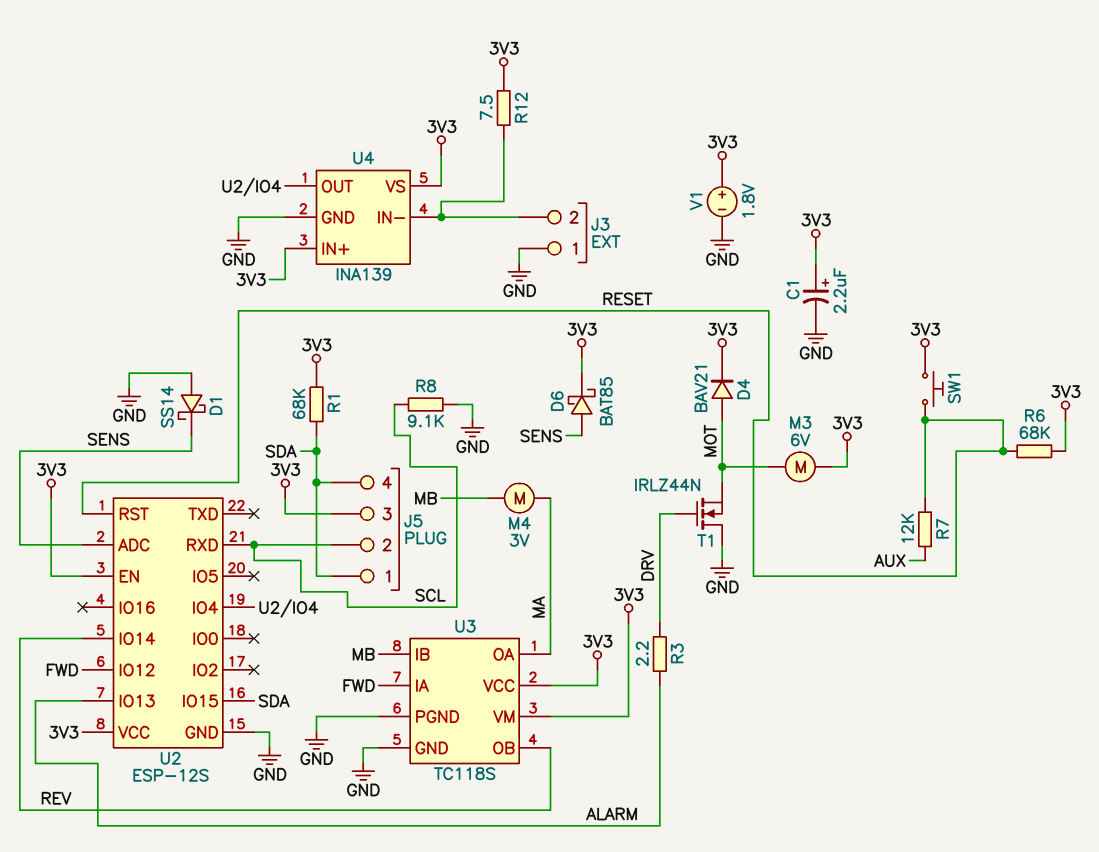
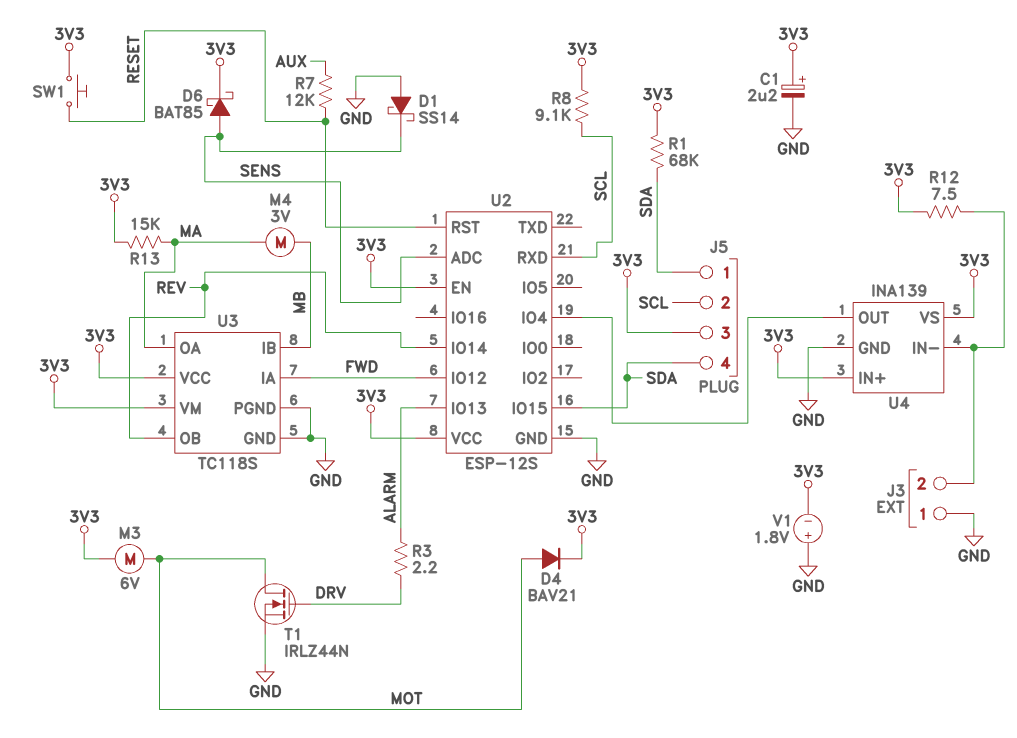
R6: 68k (3V3, RESET) -> none
R8: 9.1k (GND, SCL) -> 9.1k (3V3, SCL)
R13: none -> 15k (3V3, MA)
T1: NMOS IRLZ44N (G DRV, D GND, S MOT) -> NMOS IRLZ44N (G DRV, D MOT, S GND)
V1: 1.8V (plus 3V3, minus GND) -> 1.8V (plus GND, minus 3V3)

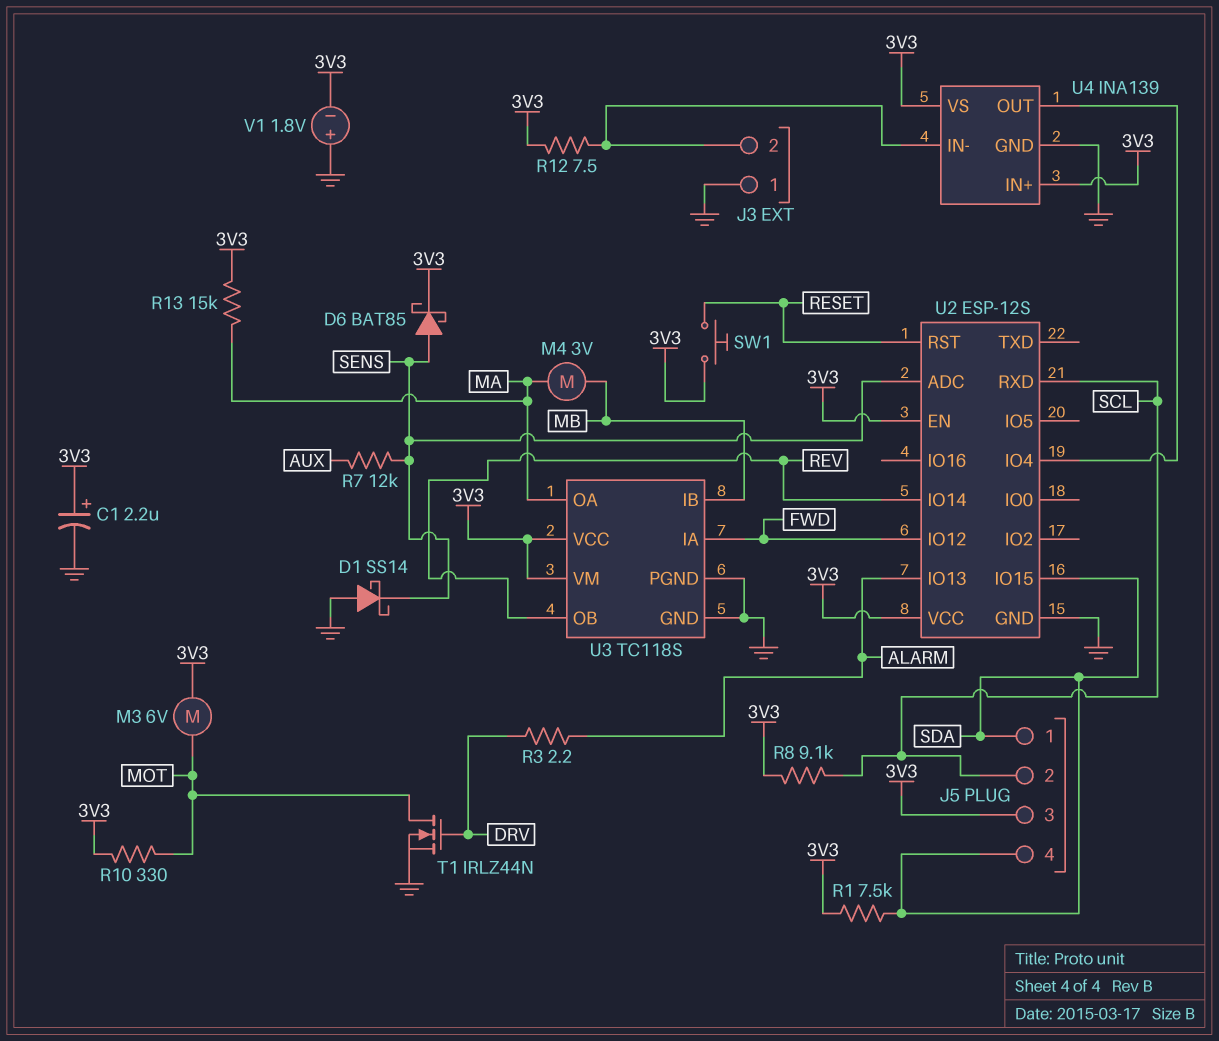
D4: diode BAV21 (A MOT, K 3V3) -> none
R1: 68k (3V3, SDA) -> 7.5k (3V3, SDA)
R7: 12k (AUX, RESET) -> 12k (AUX, SENS)
R10: none -> 330 (3V3, MOT)

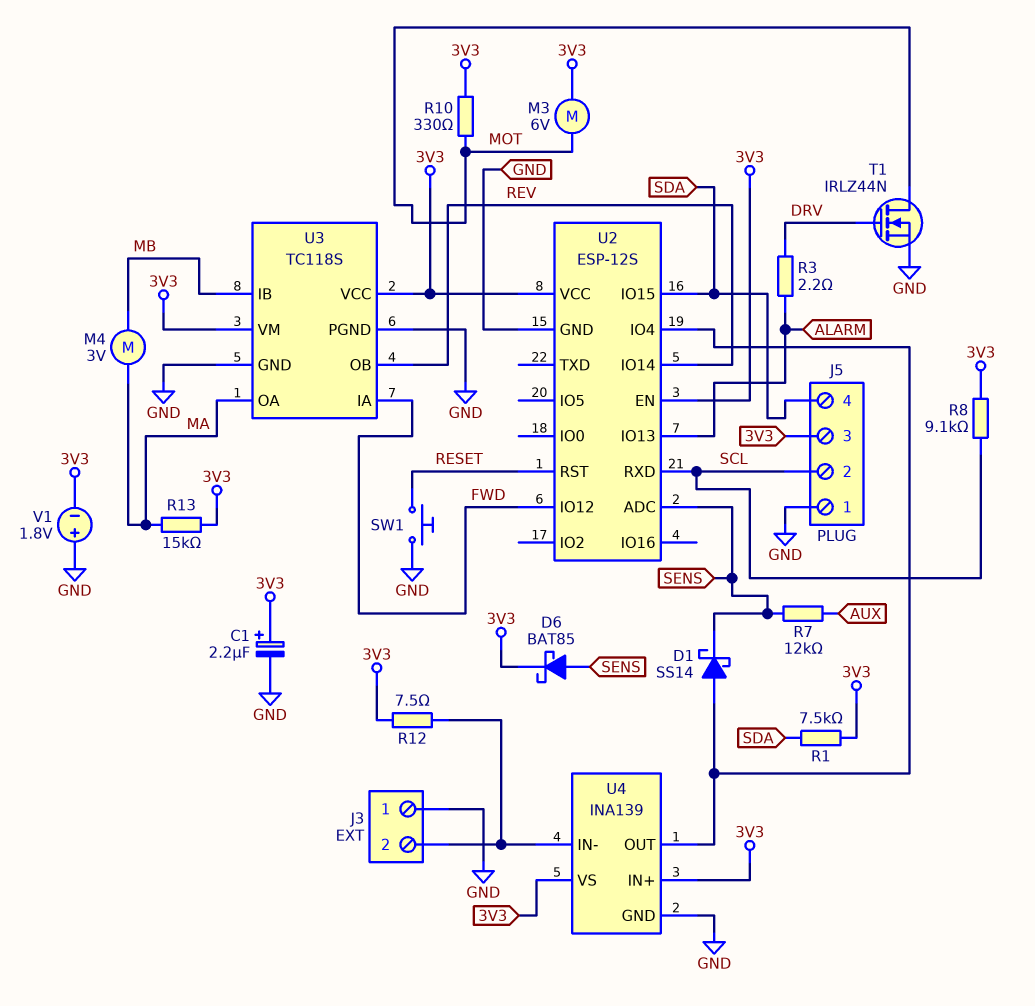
D1: schottky SS14 (A GND, K SENS) -> schottky SS14 (A U2/IO4, K SENS)
J5 pin 1: SDA -> GND
SW1: button (3V3, RESET) -> button (GND, RESET)

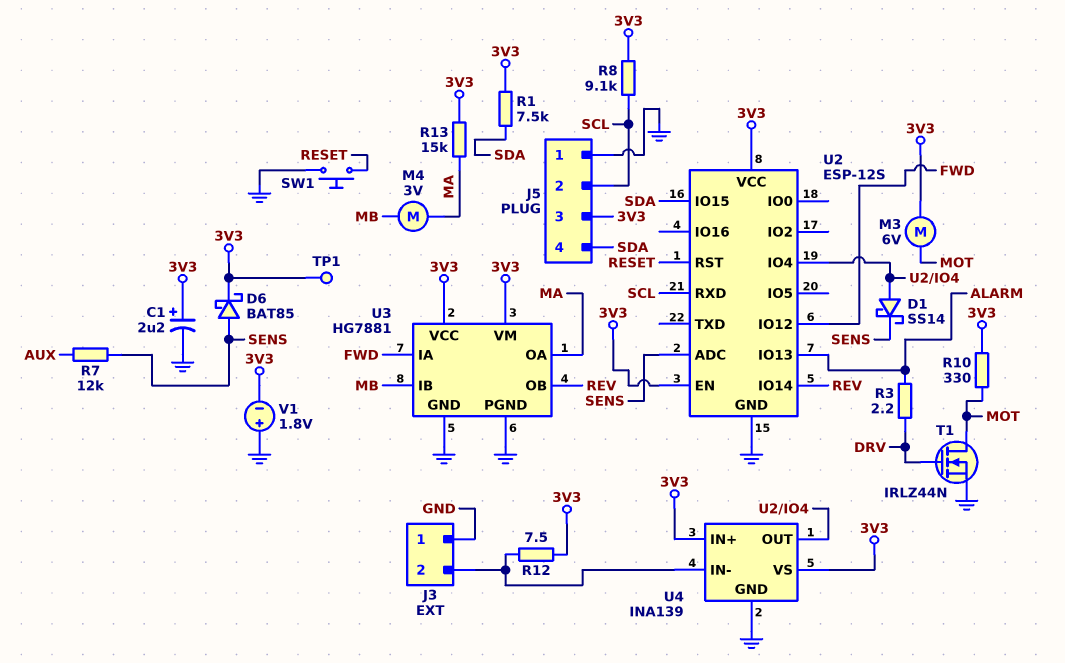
TP1: none -> test point (3V3)
U3: TC118S -> HG7881

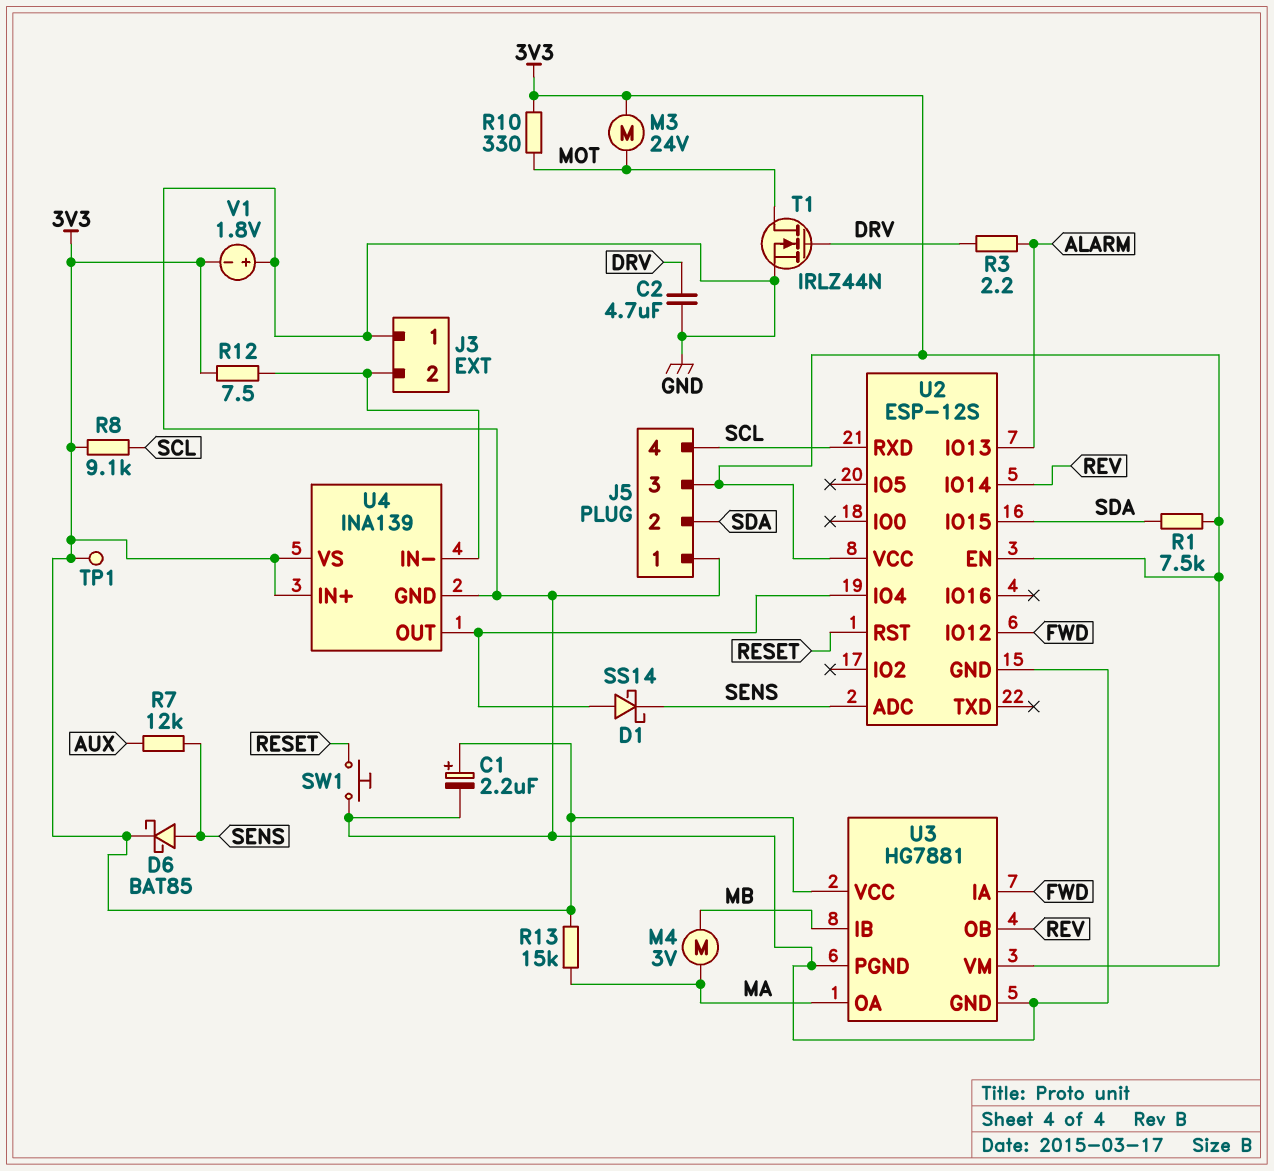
C2: none -> 4.7uF (DRV, GND)
J5 pin 2: SCL -> SDA
J5 pin 4: SDA -> SCL
M3: motor 6V (3V3, MOT) -> motor 24V (3V3, MOT)

